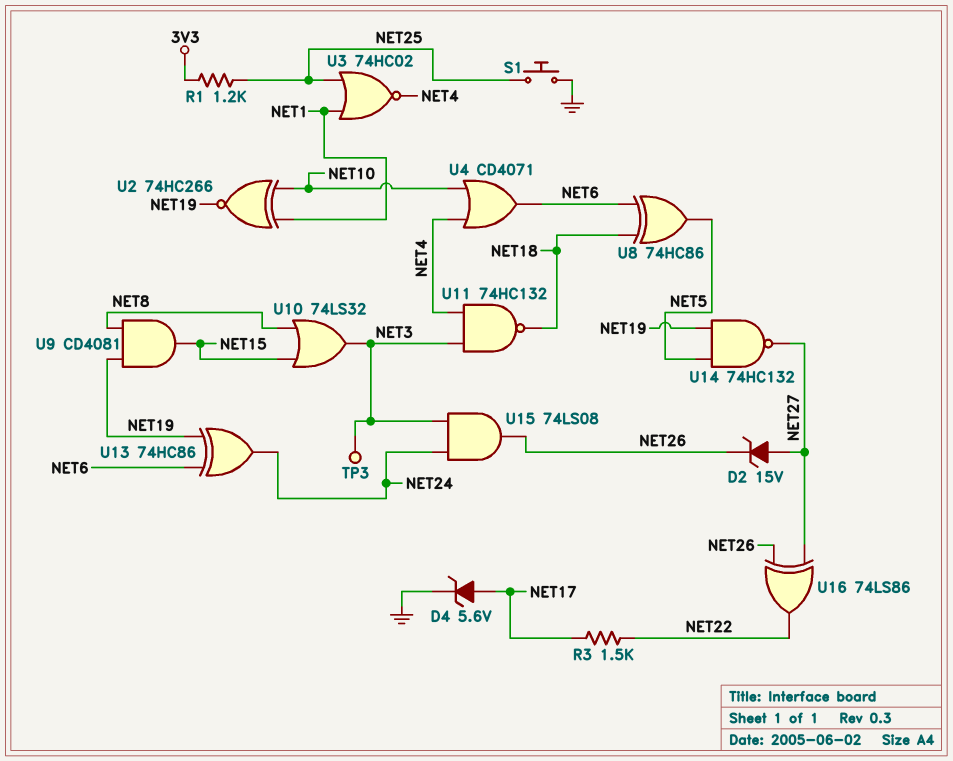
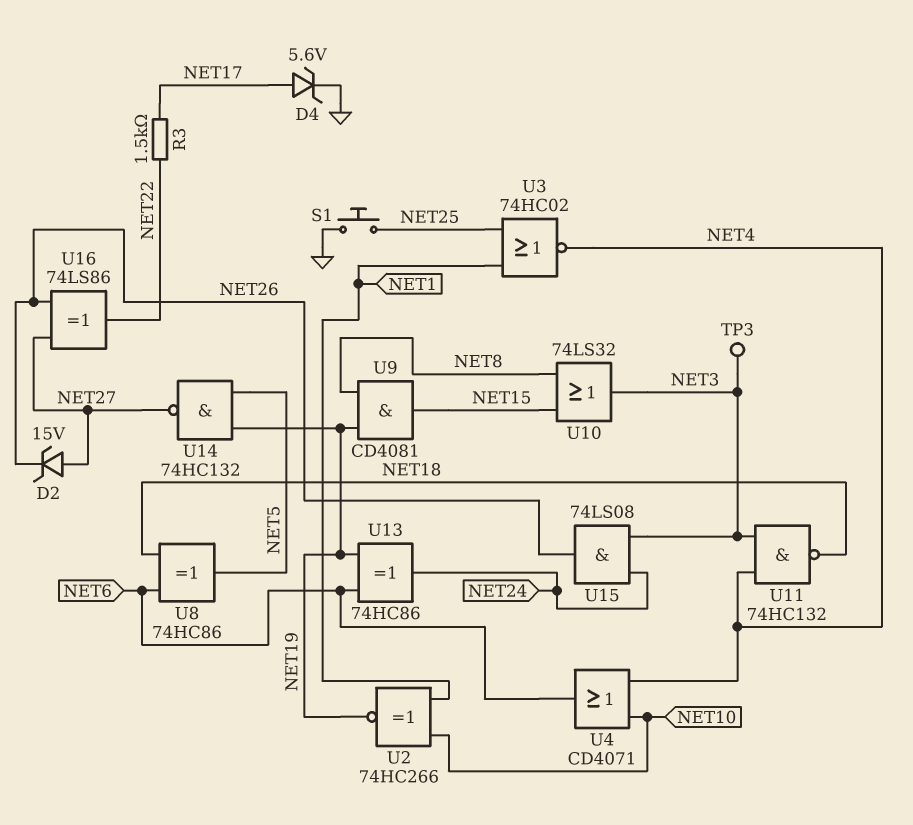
R1: 1.2k (3V3, NET25) -> none

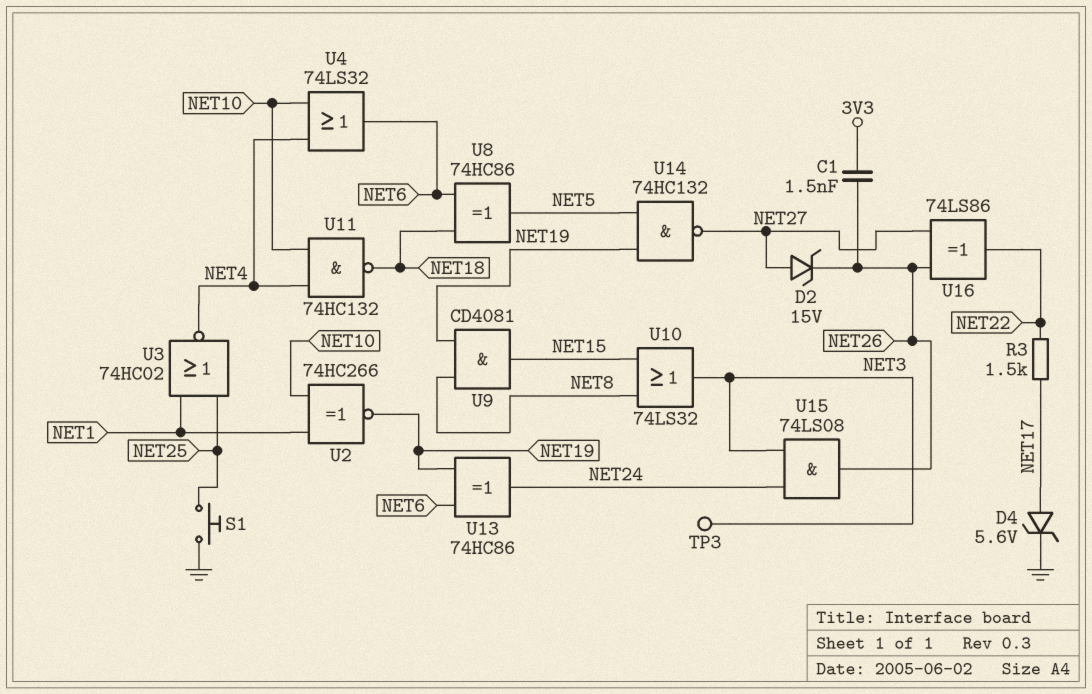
C1: none -> 1.5nF (3V3, NET26)
U4: OR CD4071 (in NET4, in NET10, out NET6) -> OR 74LS32 (in NET4, in NET10, out NET6)
U11: NAND 74HC132 (in NET3, in NET4, out NET18) -> NAND 74HC132 (in NET4, in NET10, out NET18)

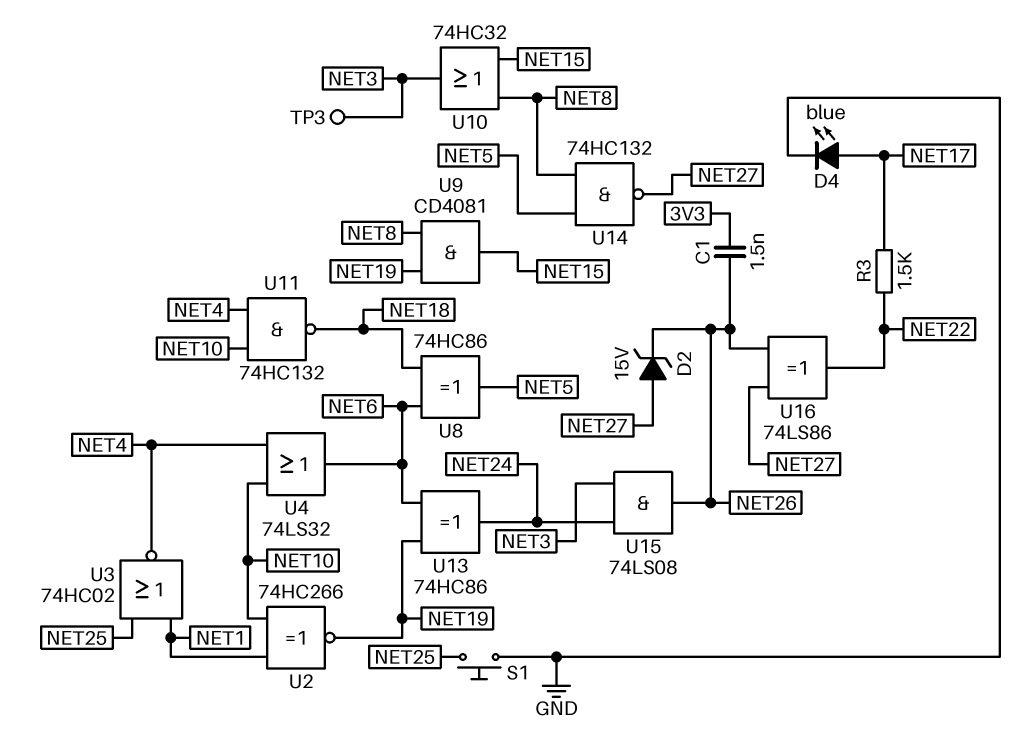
D4: zener 5.6V (A NET17, K GND) -> LED blue (A NET17, K GND)
U10: OR 74LS32 (in NET8, in NET15, out NET3) -> OR 74HC32 (in NET8, in NET15, out NET3)
U14: NAND 74HC132 (in NET5, in NET19, out NET27) -> NAND 74HC132 (in NET5, in NET8, out NET27)

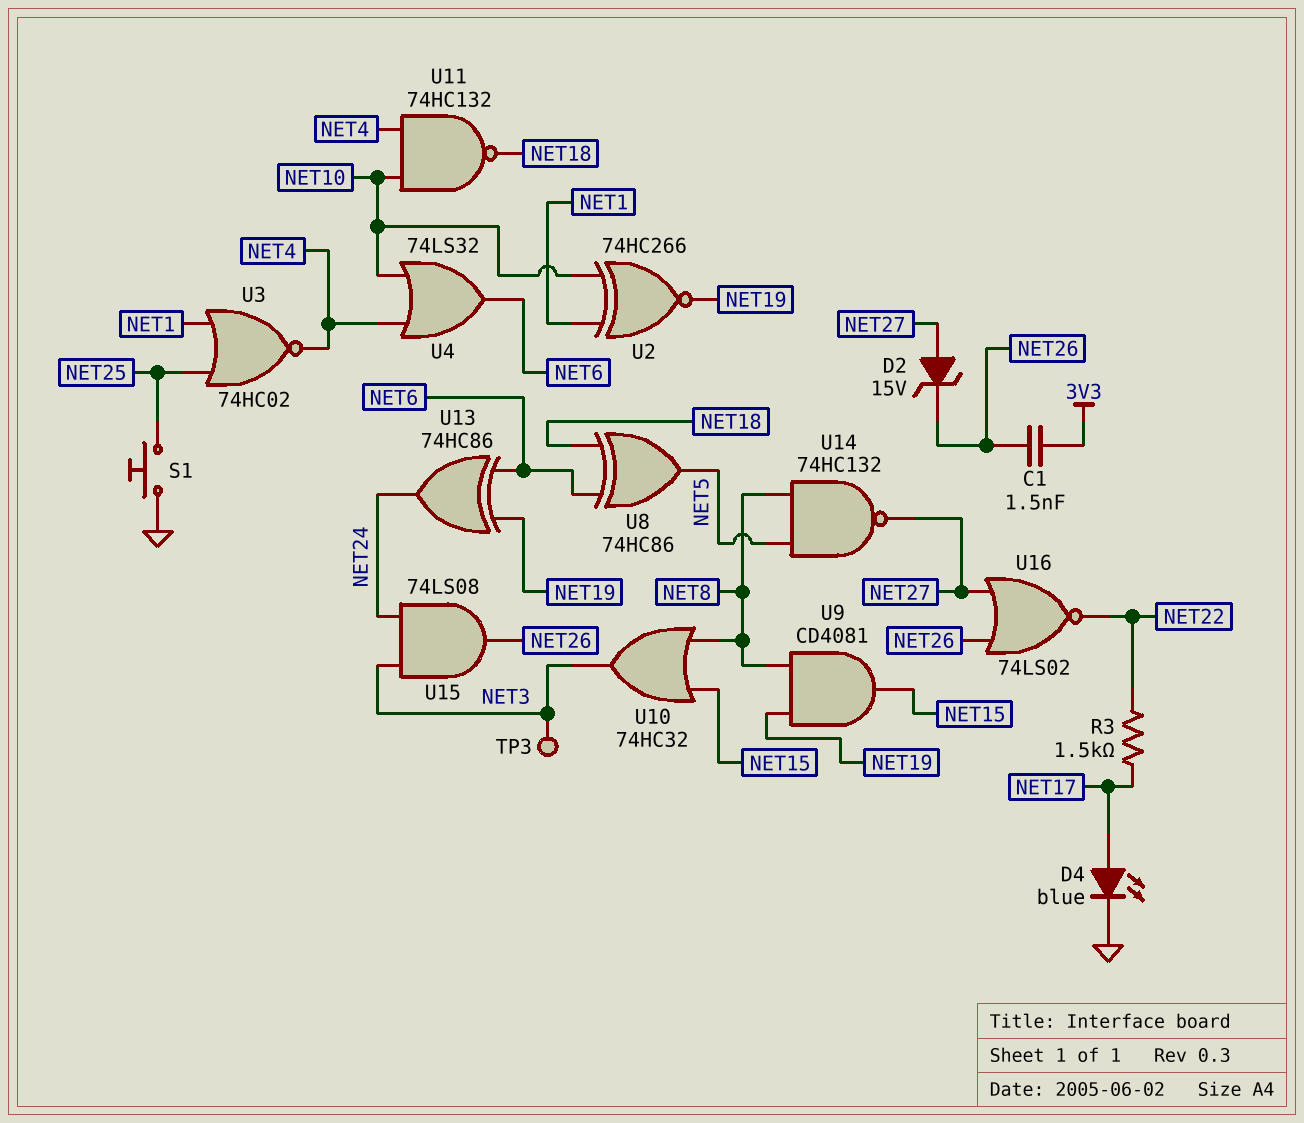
U16: XOR 74LS86 (in NET26, in NET27, out NET22) -> NOR 74LS02 (in NET26, in NET27, out NET22)

